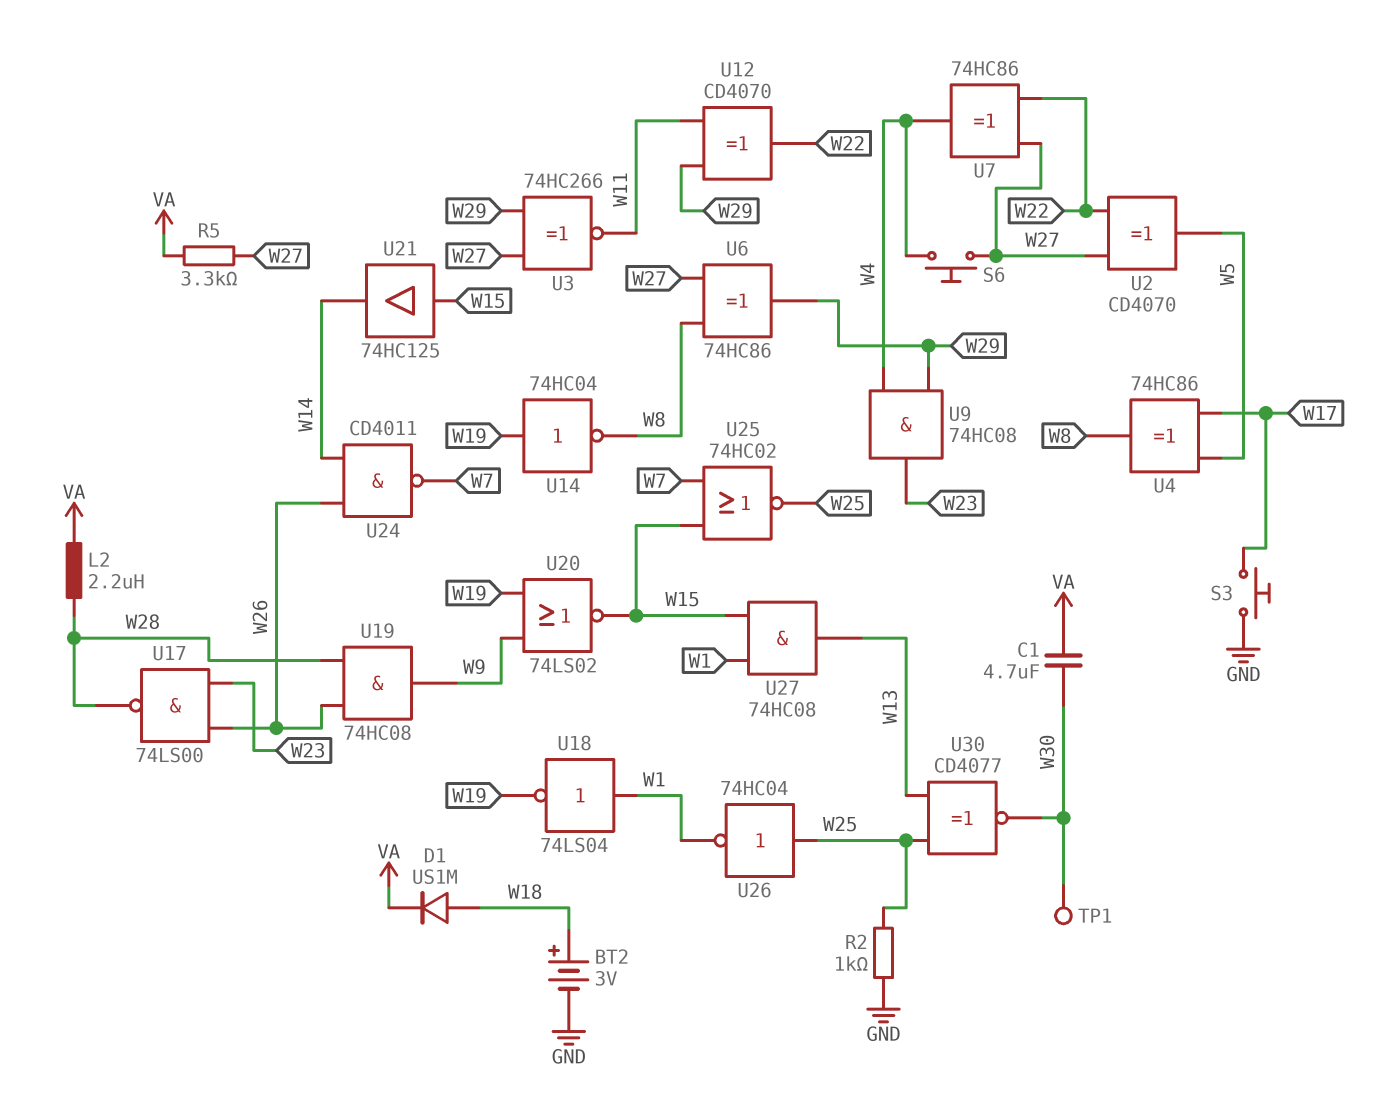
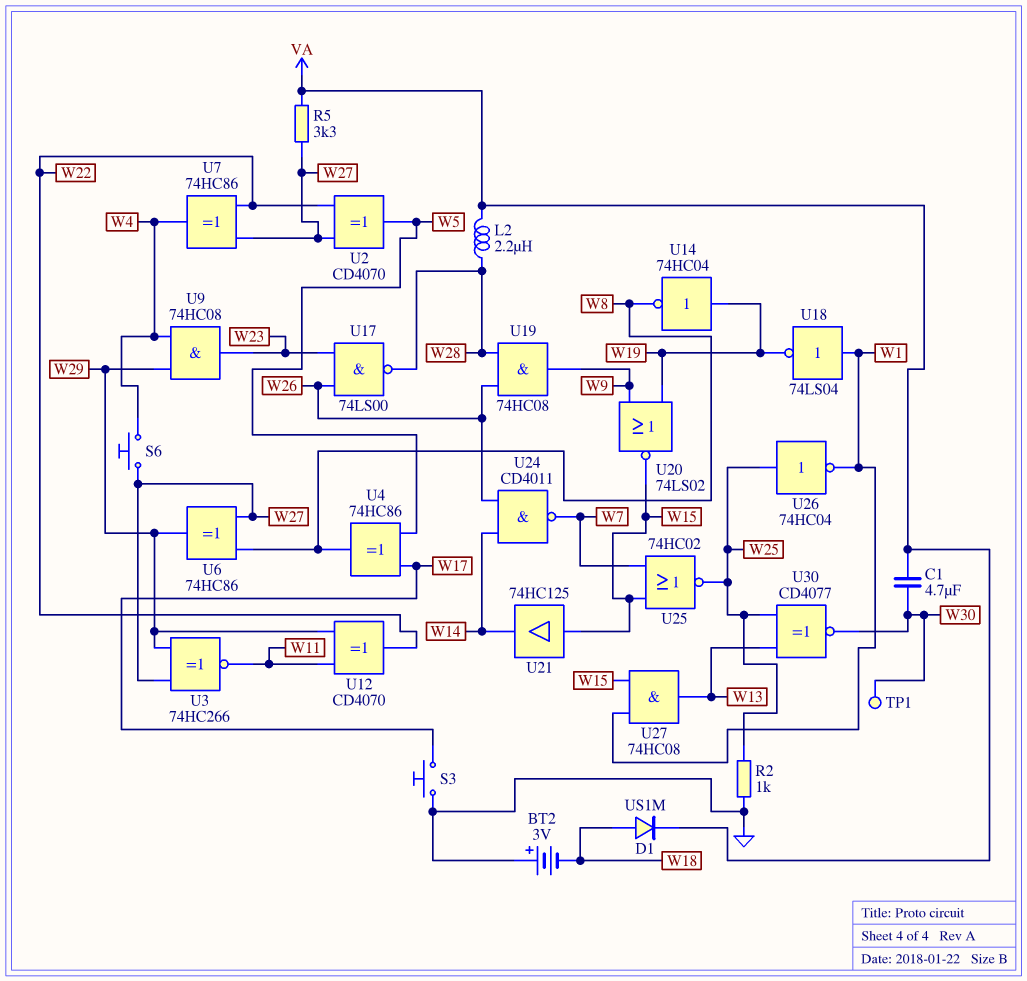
BT2: 3V (plus W18, minus GND) -> 3V (plus GND, minus W18)

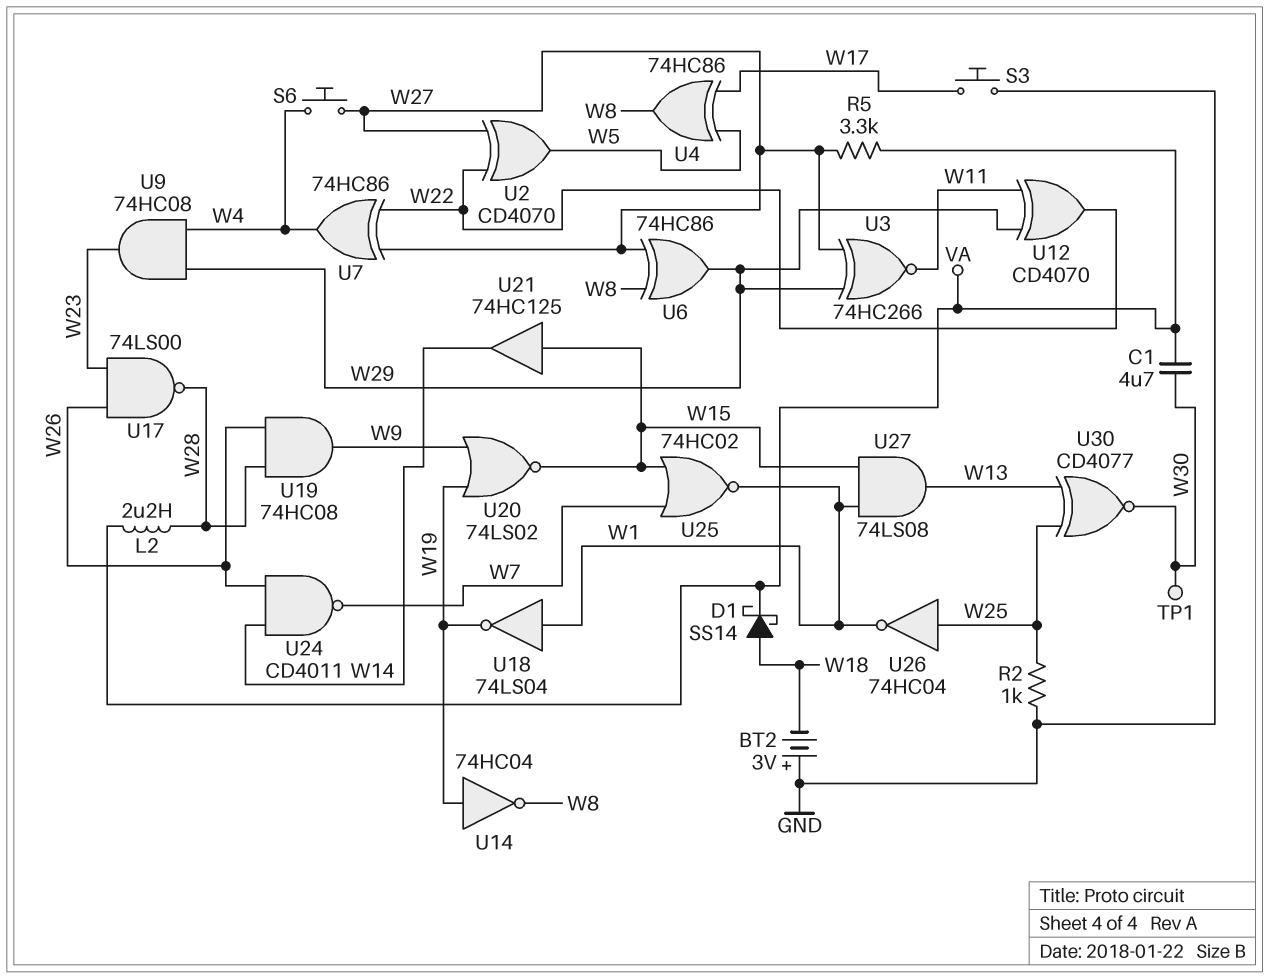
D1: diode US1M (A W18, K VA) -> schottky SS14 (A W18, K VA)
U25: NOR 74HC02 (in W7, in W15, out W25) -> NOR 74HC02 (in W7, in W15, out W1)
U27: AND 74HC08 (in W1, in W15, out W13) -> AND 74LS08 (in W1, in W15, out W13)

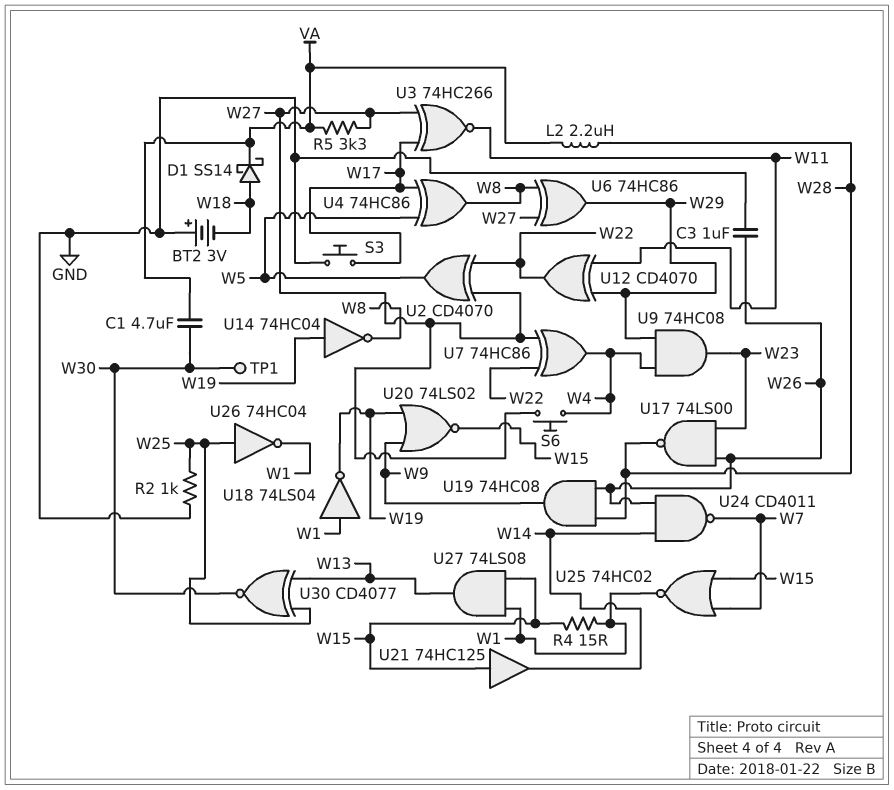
C3: none -> 1uF (GND, W26)
R4: none -> 15 (W1, W15)
U3: XNOR 74HC266 (in W27, in W29, out W11) -> XNOR 74HC266 (in W17, in W27, out W11)

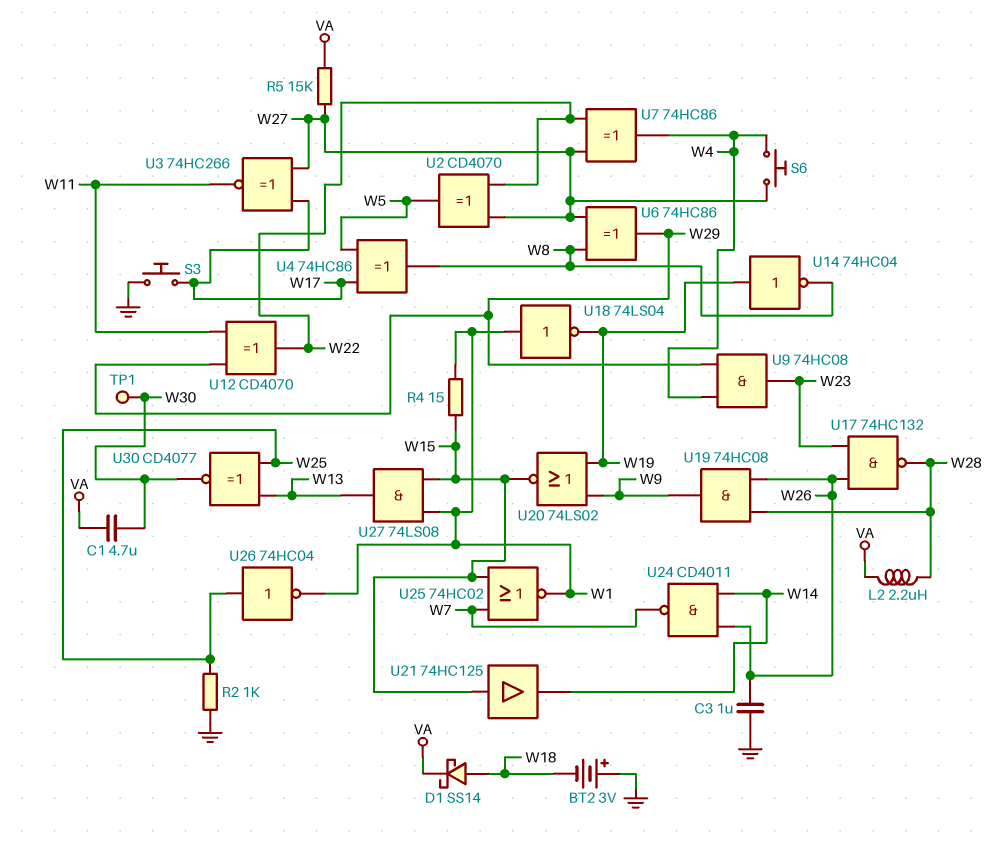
R5: 3.3k (VA, W27) -> 15k (VA, W27)
U17: NAND 74LS00 (in W23, in W26, out W28) -> NAND 74HC132 (in W23, in W26, out W28)

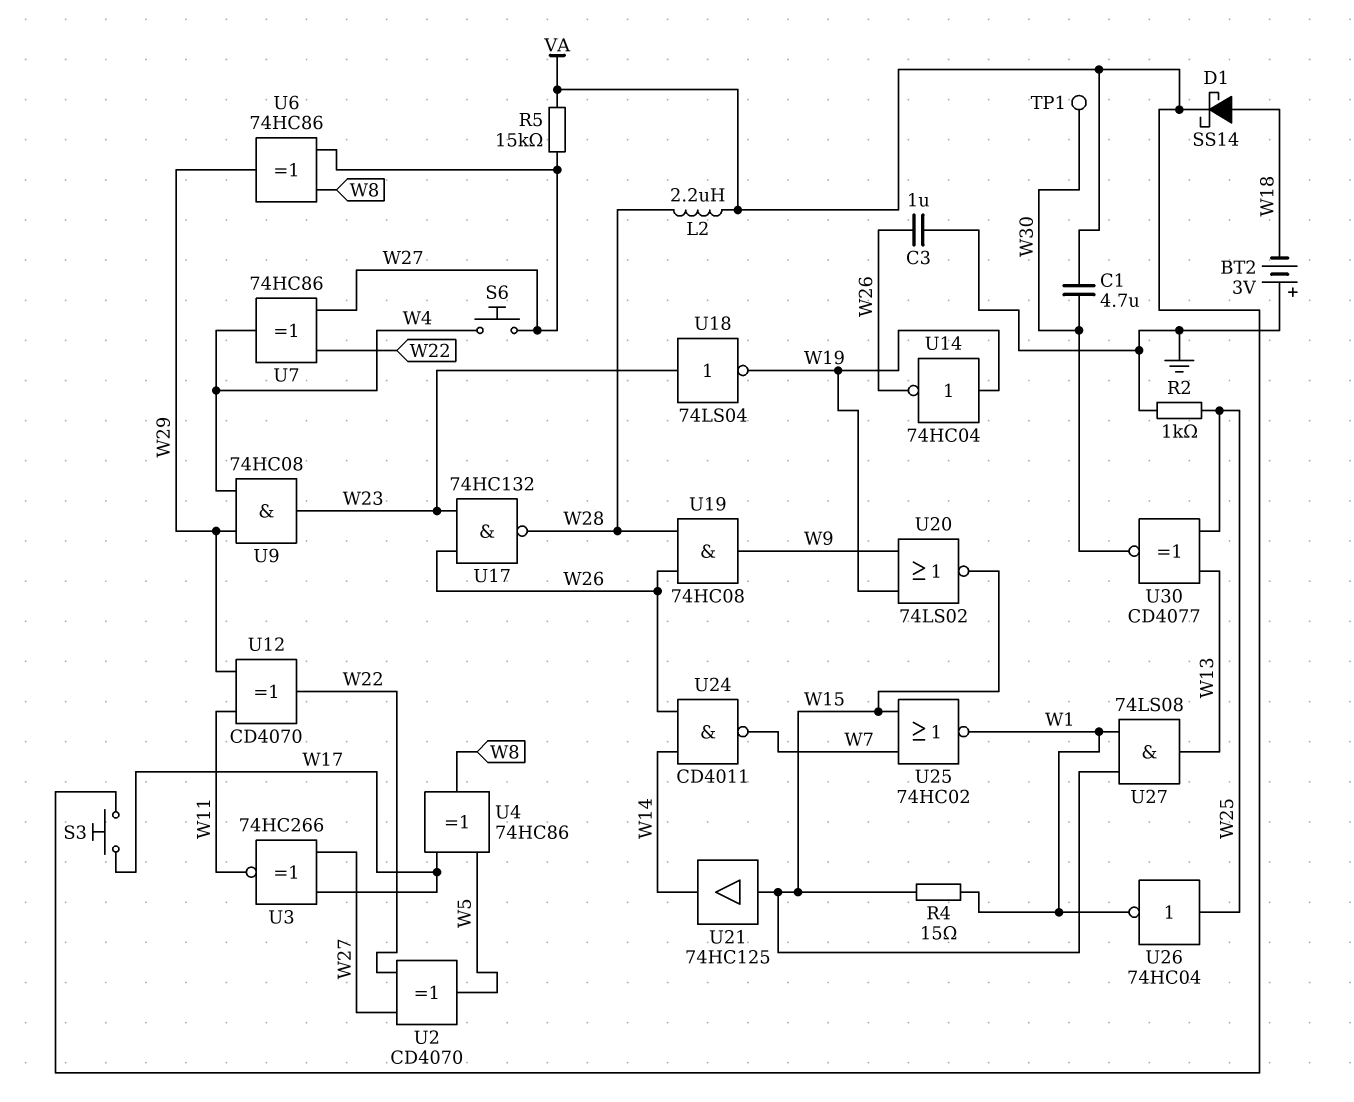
S3: button (GND, W17) -> button (VA, W17)
U14: NOT 74HC04 (in W19, out W8) -> NOT 74HC04 (in W19, out W26)
U18: NOT 74LS04 (in W1, out W19) -> NOT 74LS04 (in W23, out W19)

